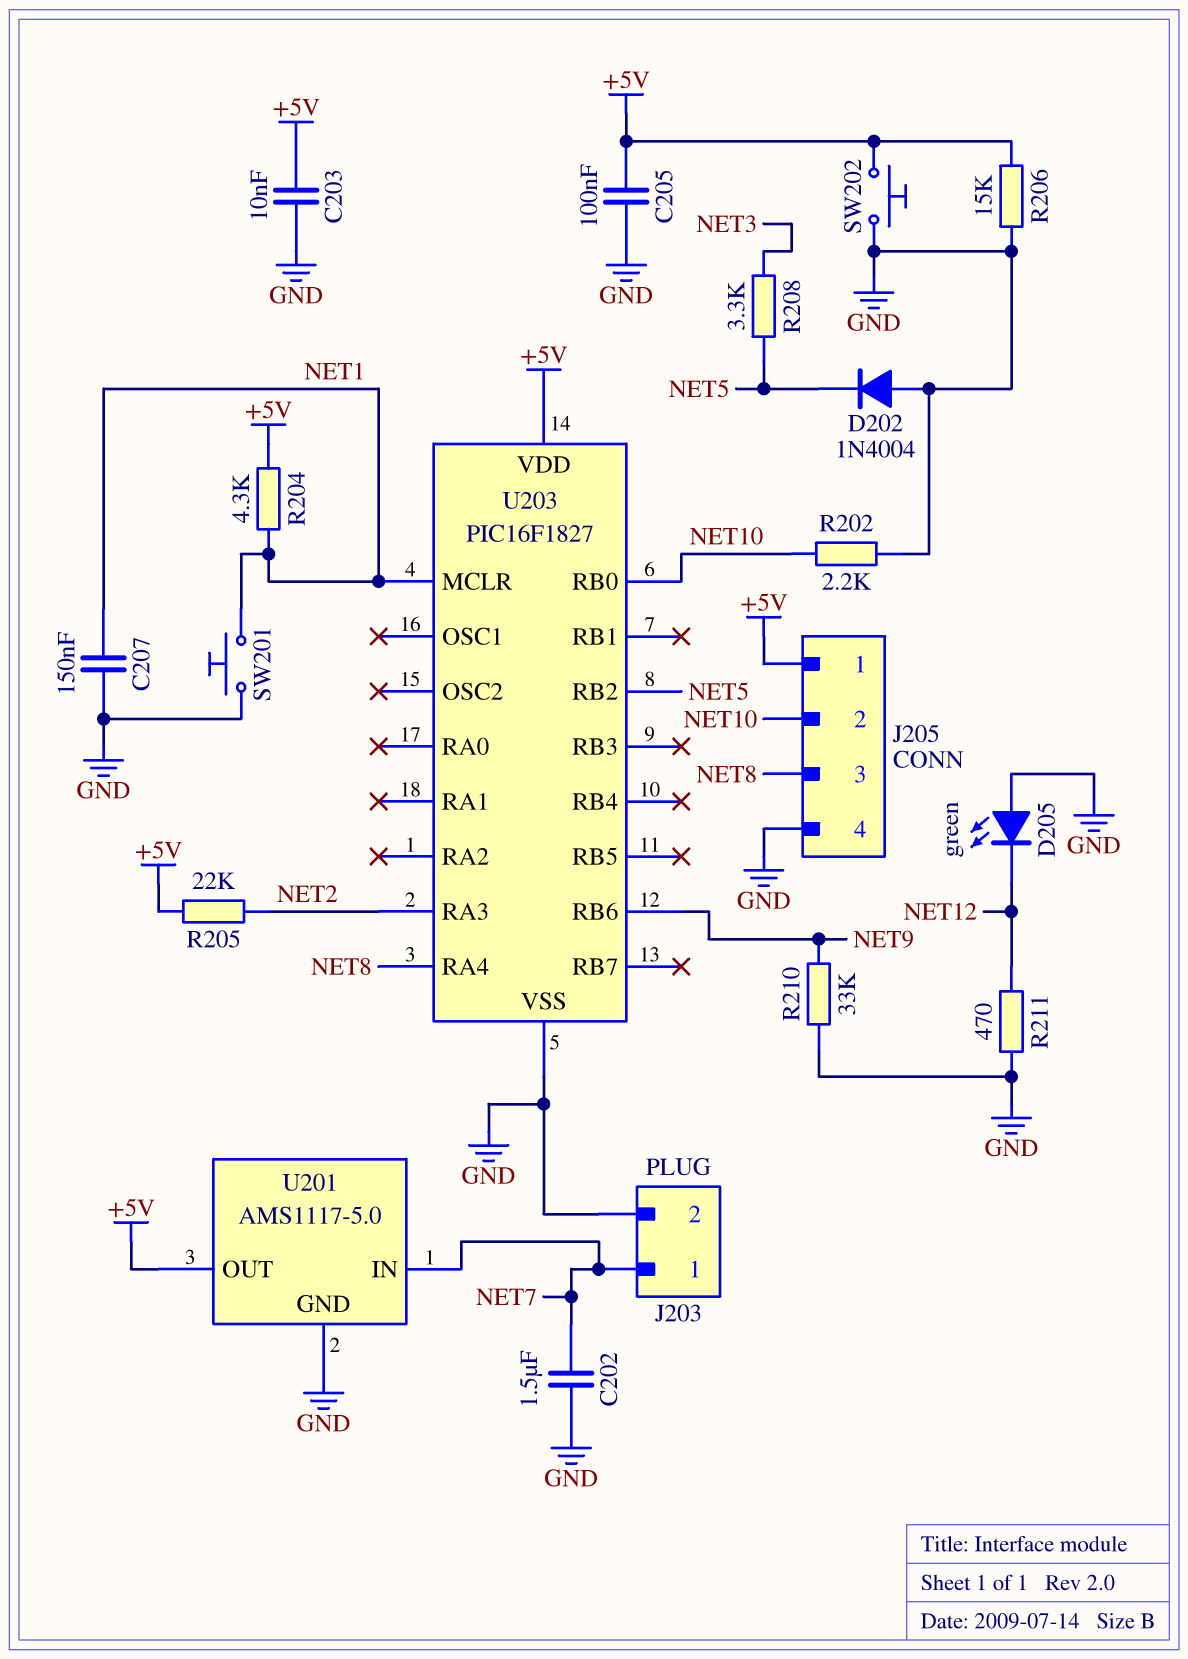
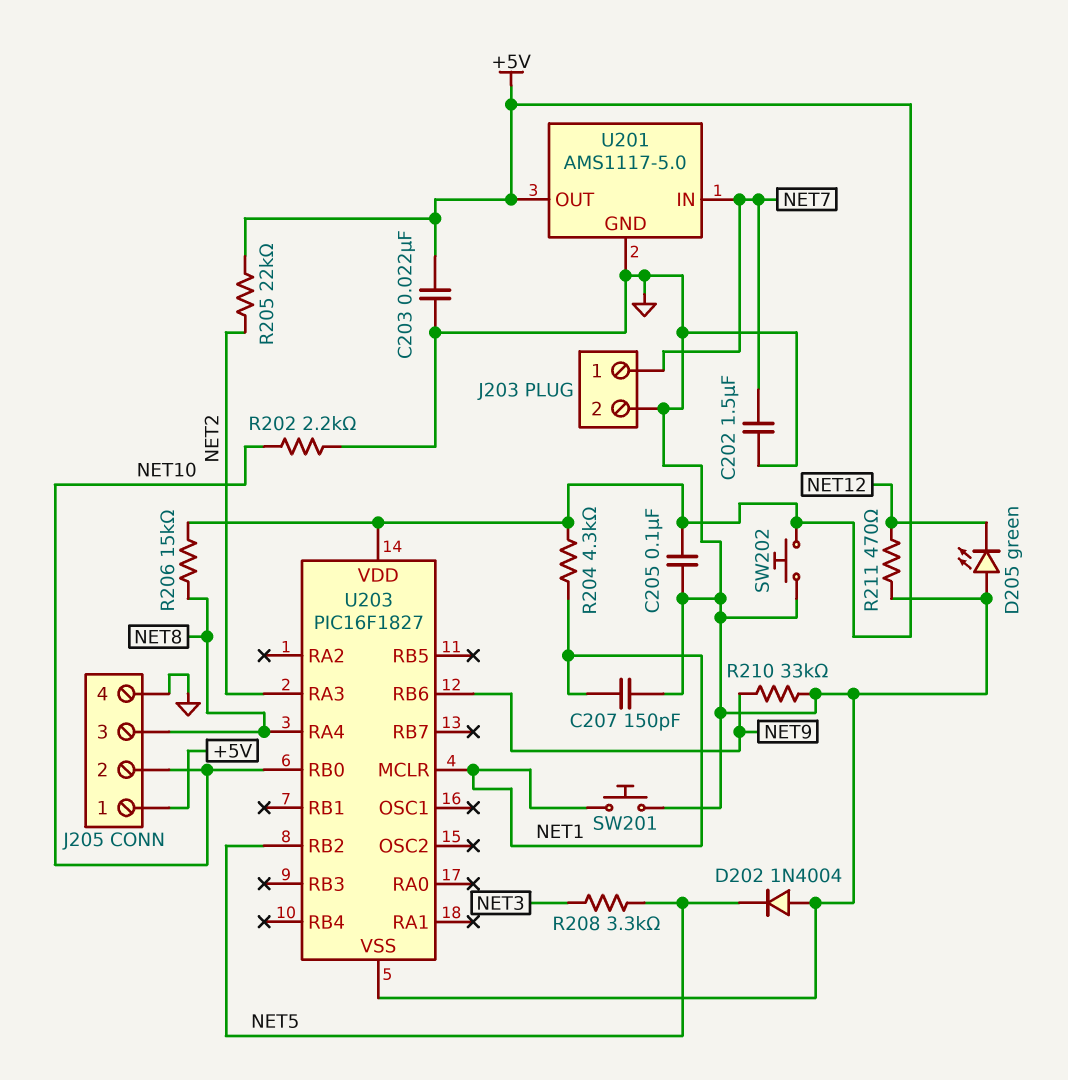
C203: 10nF (+5V, GND) -> 22nF (+5V, GND)
C207: 150nF (GND, NET1) -> 150pF (GND, NET1)
R206: 15k (+5V, GND) -> 15k (+5V, NET8)

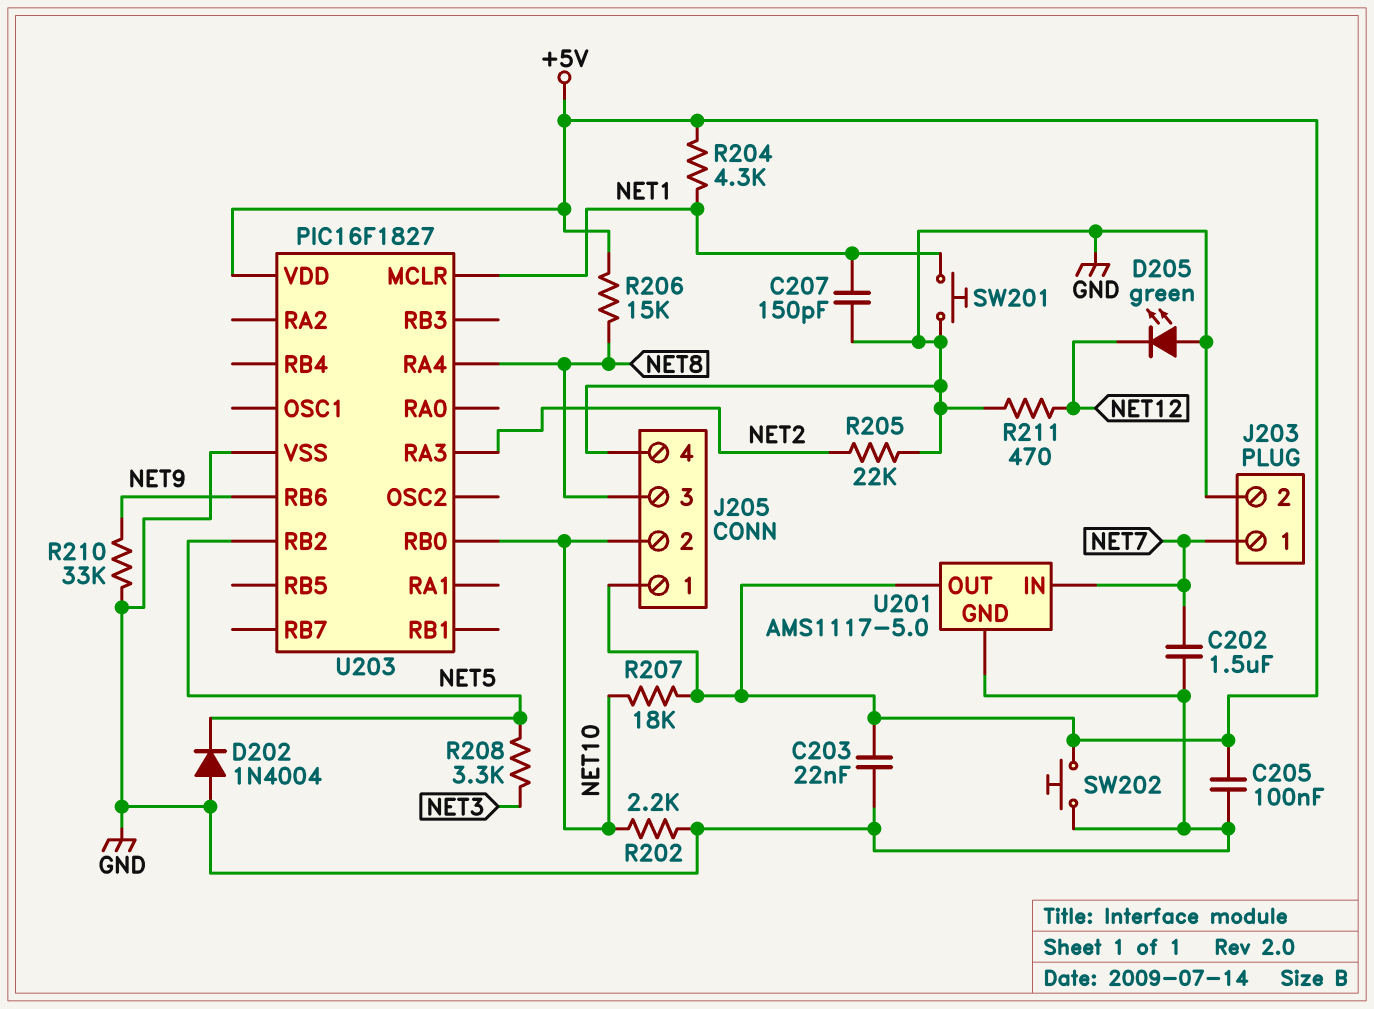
R205: 22k (+5V, NET2) -> 22k (GND, NET2)
R207: none -> 18k (+5V, NET10)

